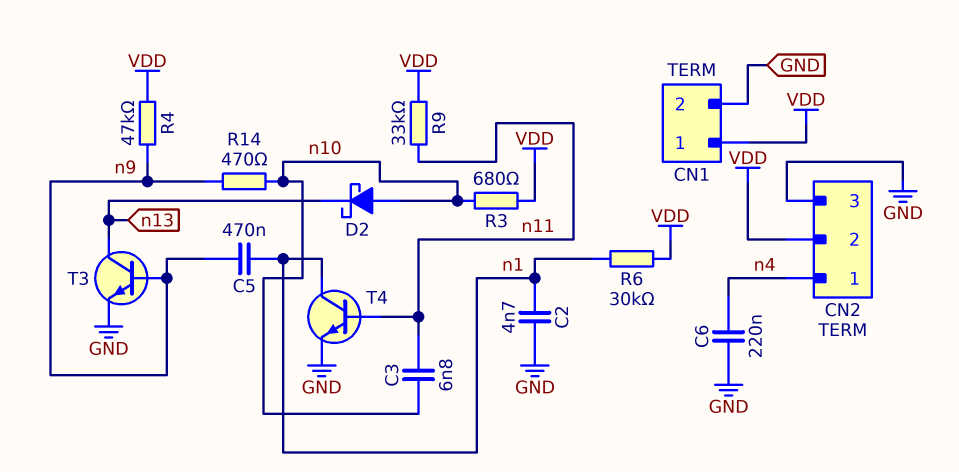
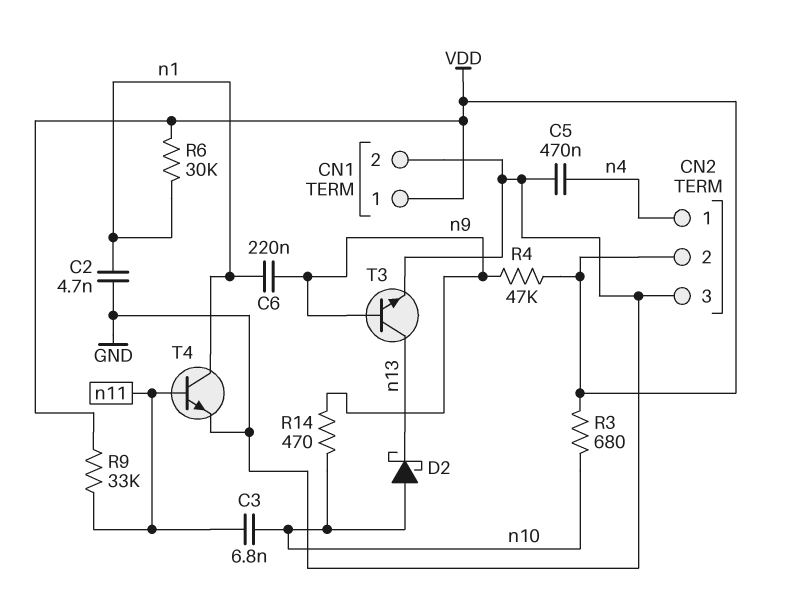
C5: 470nF (n1, n9) -> 470nF (GND, n4)
C6: 220nF (GND, n4) -> 220nF (n1, n9)

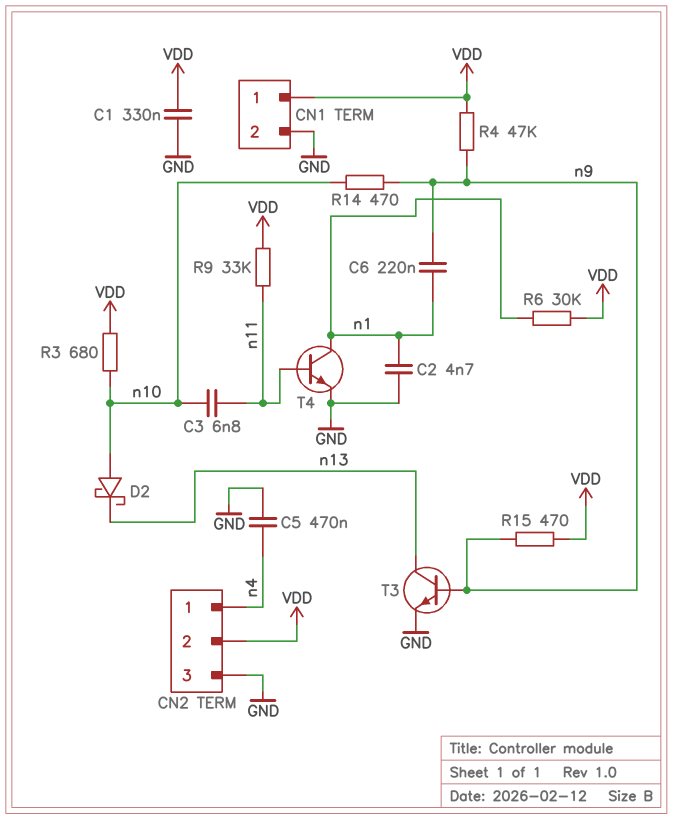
C1: none -> 330nF (GND, VDD)
R15: none -> 470 (VDD, n9)

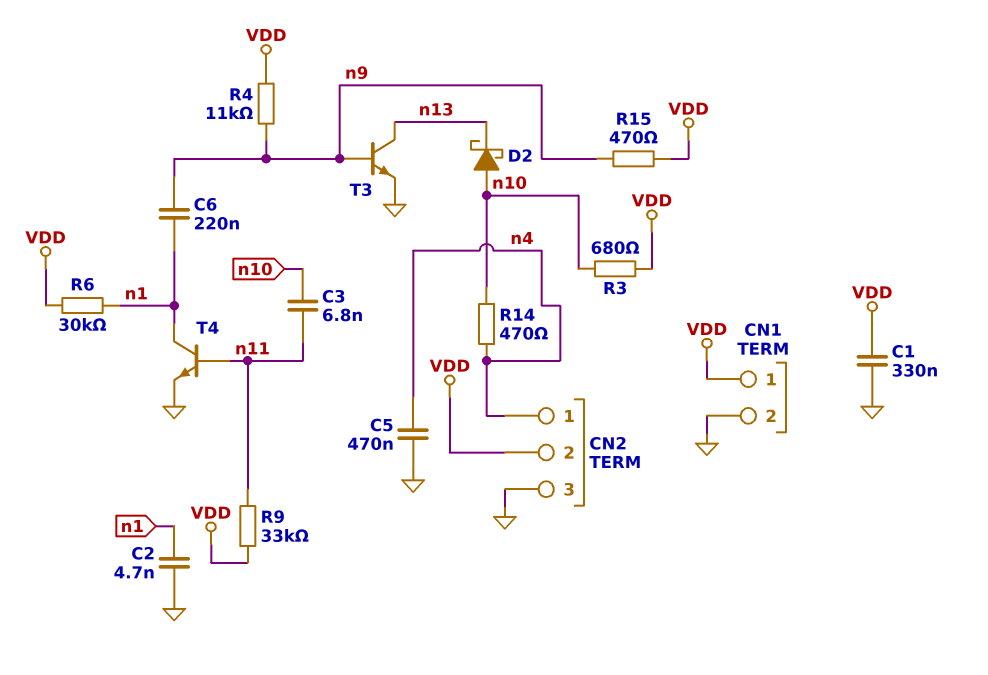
R4: 47k (VDD, n9) -> 11k (VDD, n9)
R14: 470 (n9, n10) -> 470 (n4, n10)

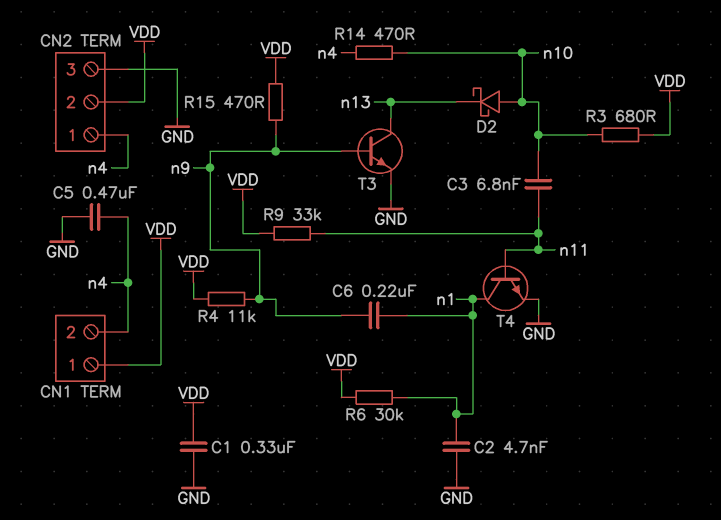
CN1 pin 2: GND -> n4

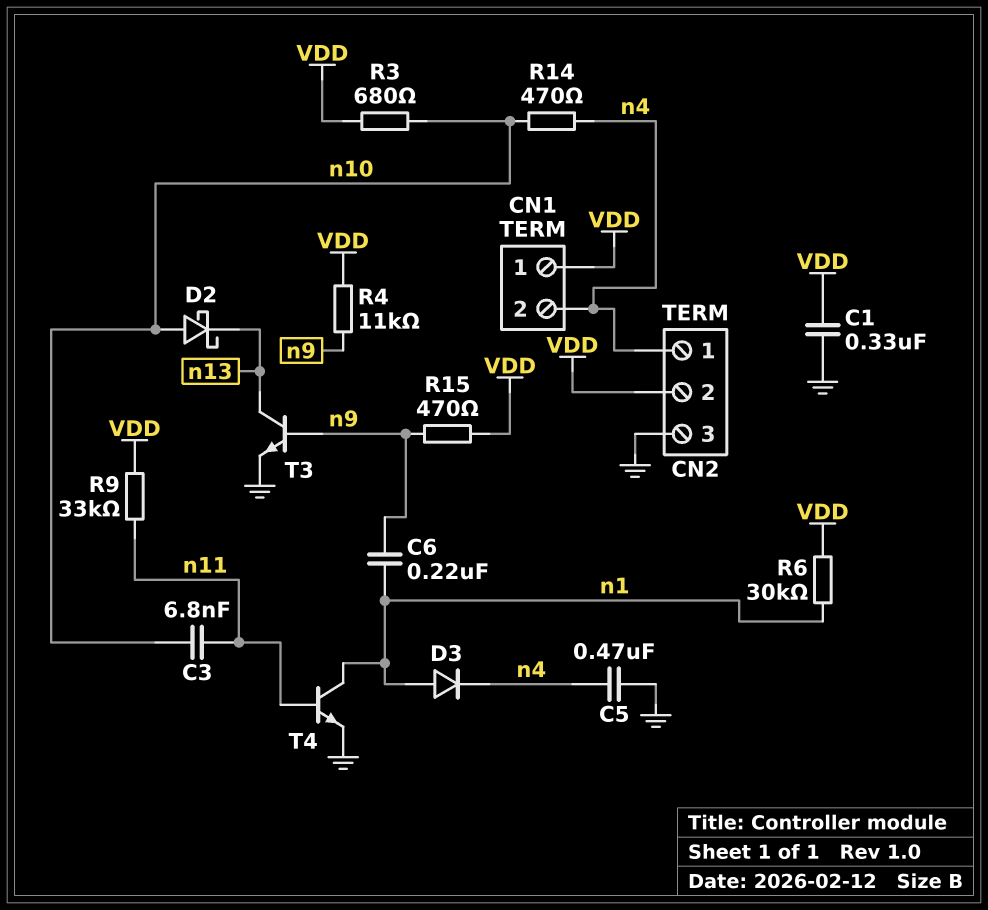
C2: 4.7nF (GND, n1) -> none
D3: none -> diode (A n1, K n4)

